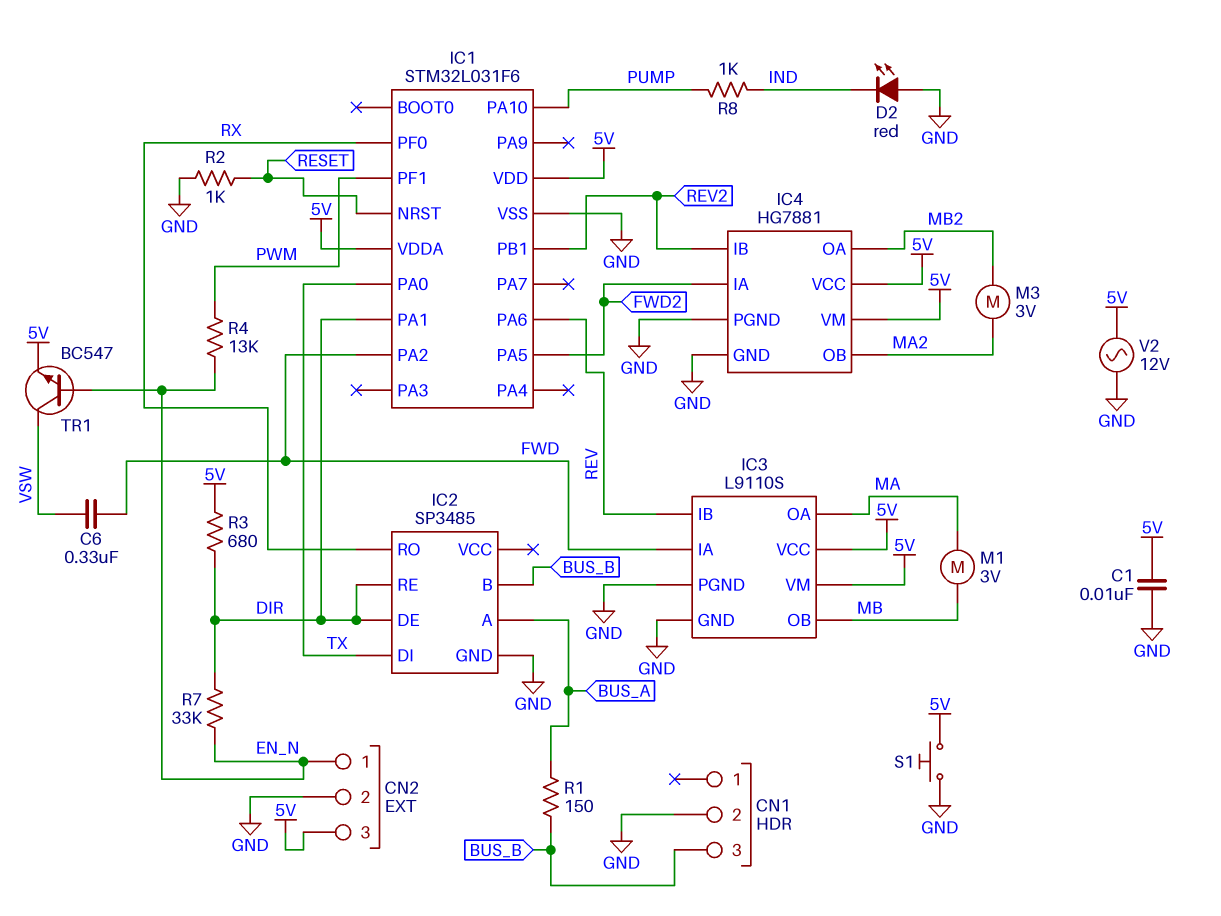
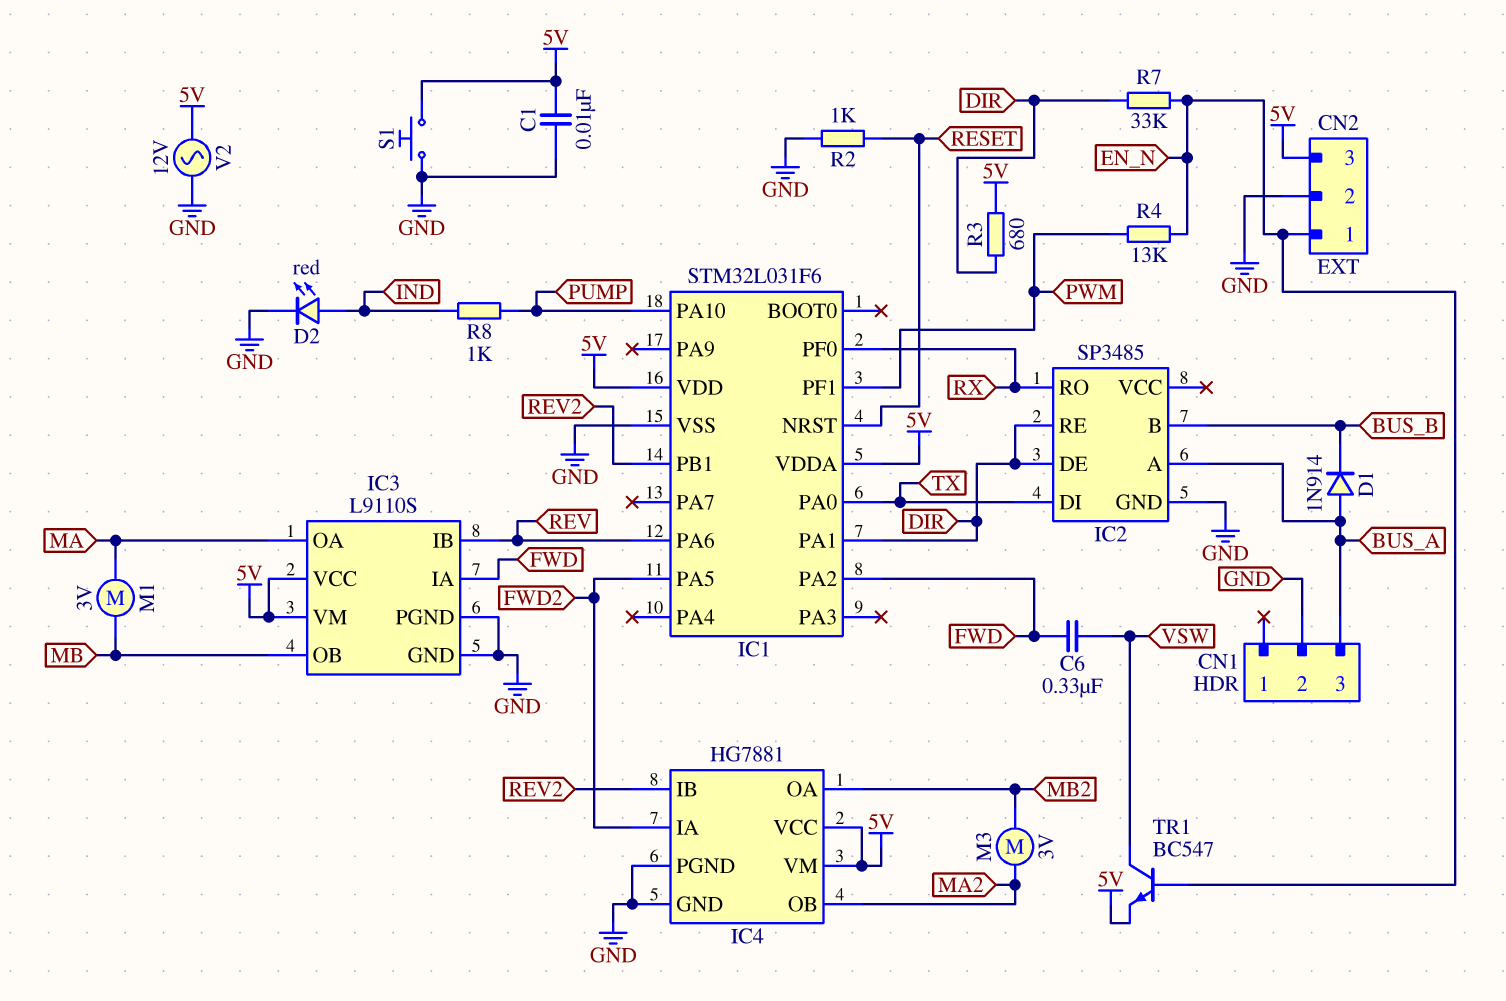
CN1 pin 3: BUS_B -> BUS_A
D1: none -> diode 1N914 (A BUS_A, K BUS_B)
D2: LED red (A GND, K IND) -> LED red (A IND, K GND)
R1: 150 (BUS_A, BUS_B) -> none

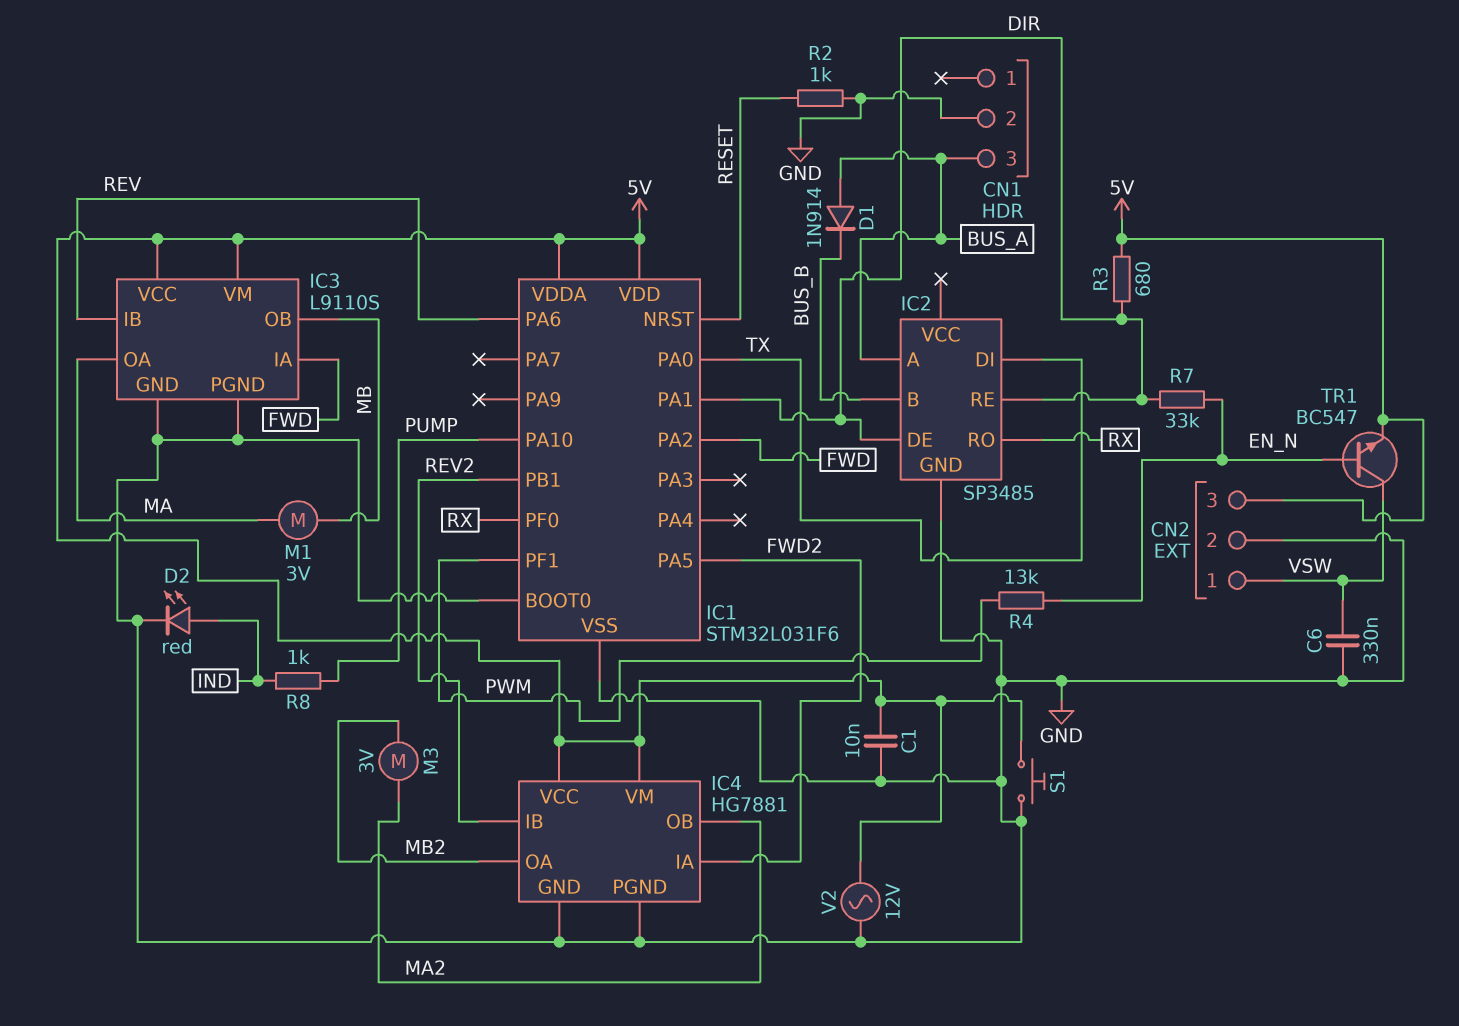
C6: 330nF (FWD, VSW) -> 330nF (GND, VSW)
CN2 pin 1: EN_N -> VSW
IC1 pin BOOT0: none -> GND

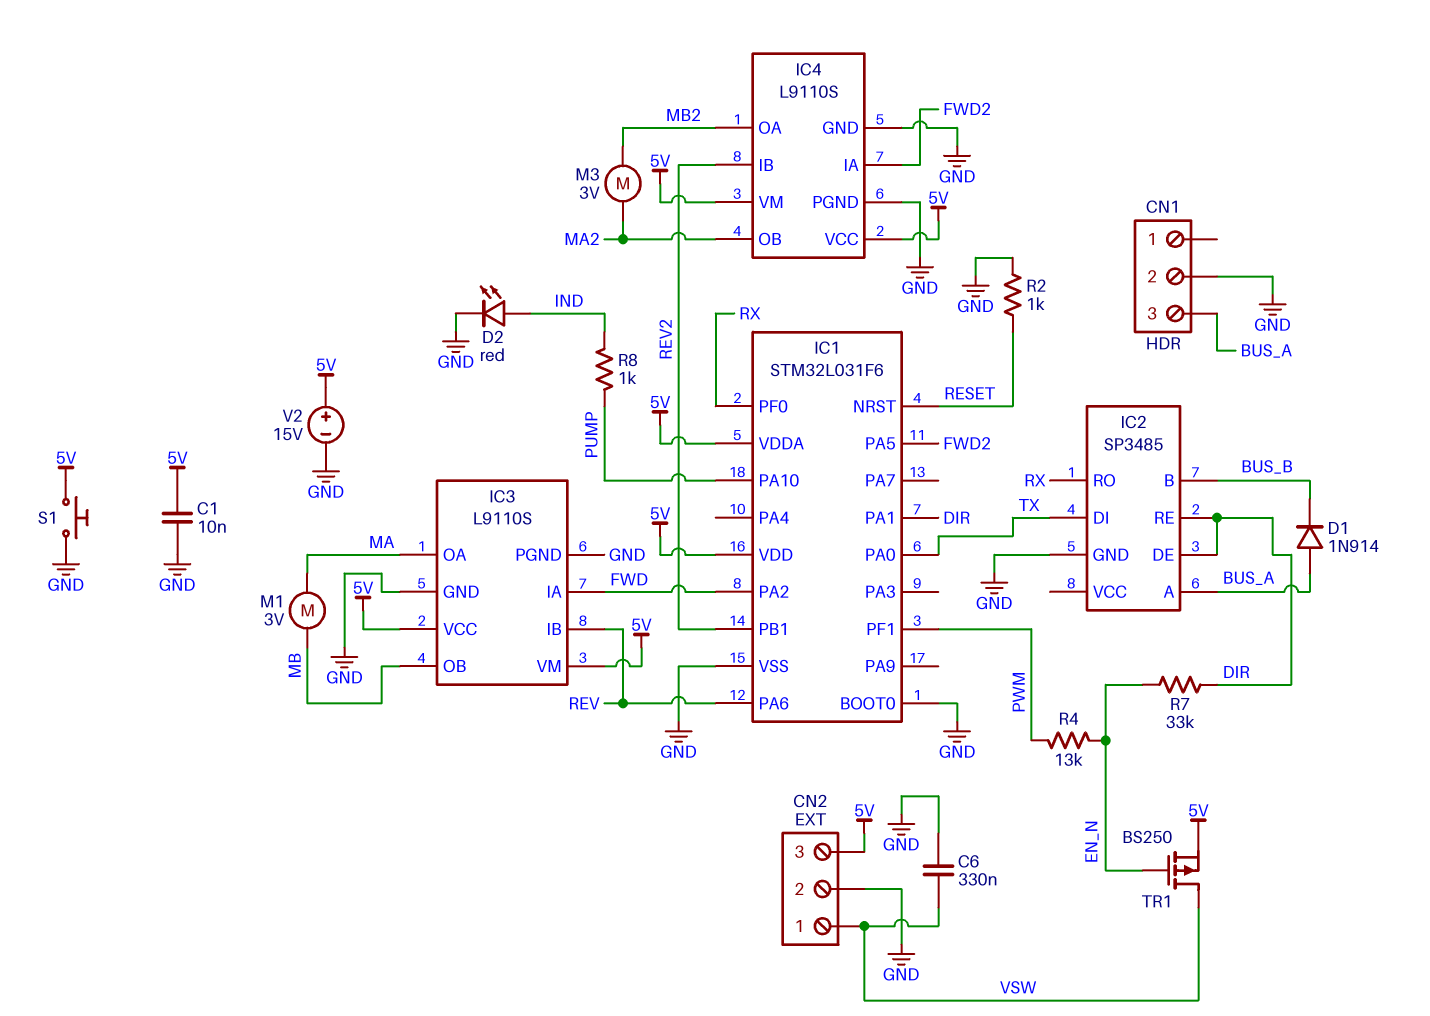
IC4: HG7881 -> L9110S
R3: 680 (5V, DIR) -> none
TR1: NPN BC547 (B EN_N, C VSW, E 5V) -> PMOS BS250 (G EN_N, D VSW, S 5V)
V2: AC 12V (5V, GND) -> 15V (plus 5V, minus GND)

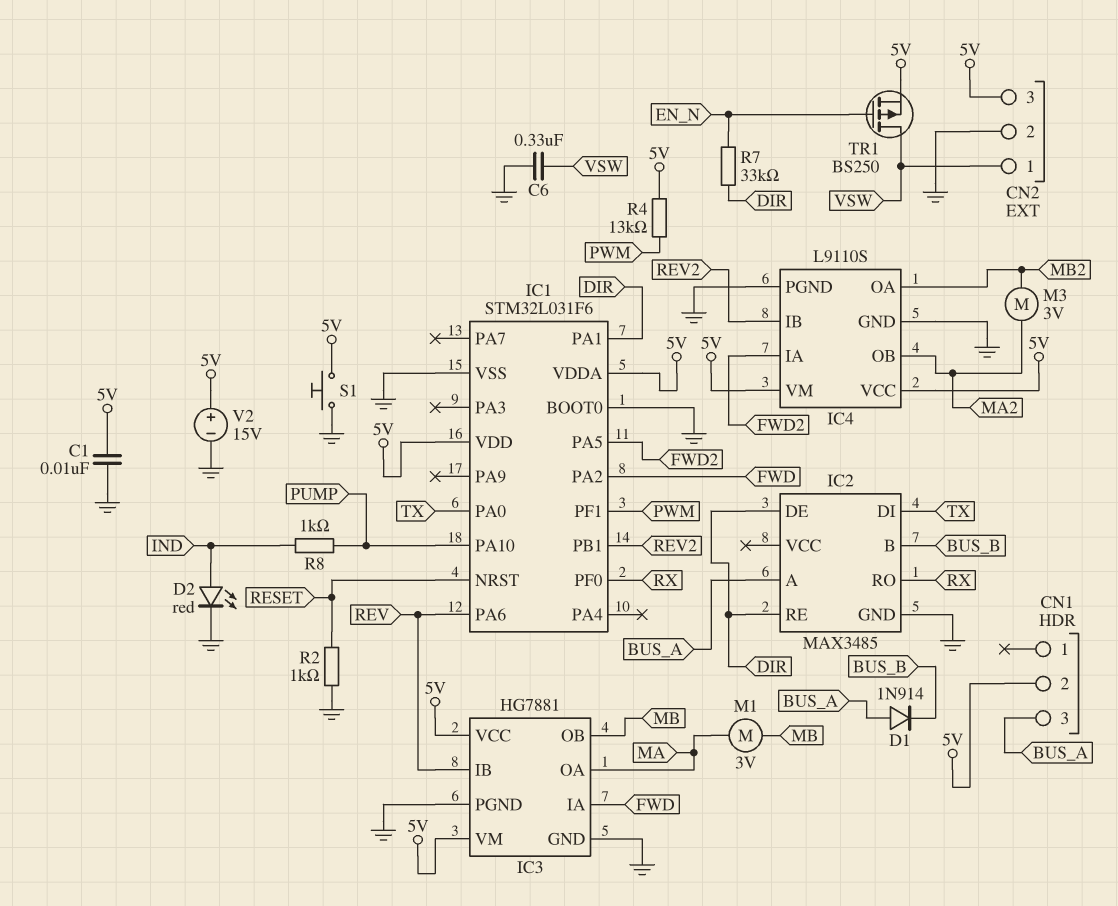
CN1 pin 2: GND -> 5V
IC2: SP3485 -> MAX3485
IC3: L9110S -> HG7881
R4: 13k (EN_N, PWM) -> 13k (5V, PWM)

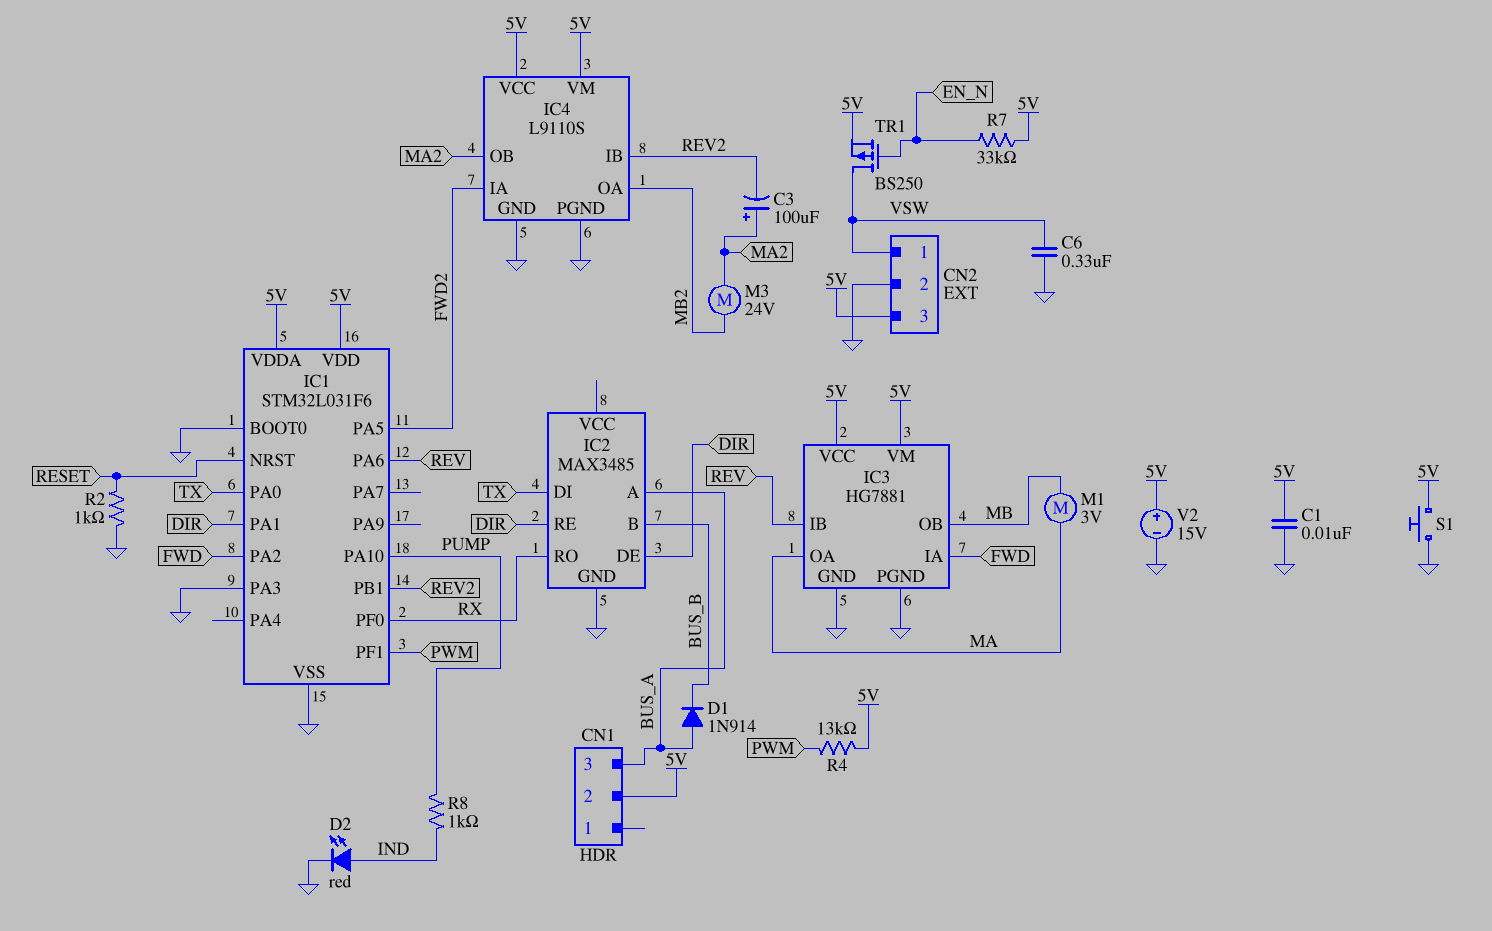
C3: none -> 100uF (plus MA2, minus REV2)
IC1 pin PA3: none -> GND
M3: motor 3V (MA2, MB2) -> motor 24V (MA2, MB2)
R7: 33k (DIR, EN_N) -> 33k (5V, EN_N)

